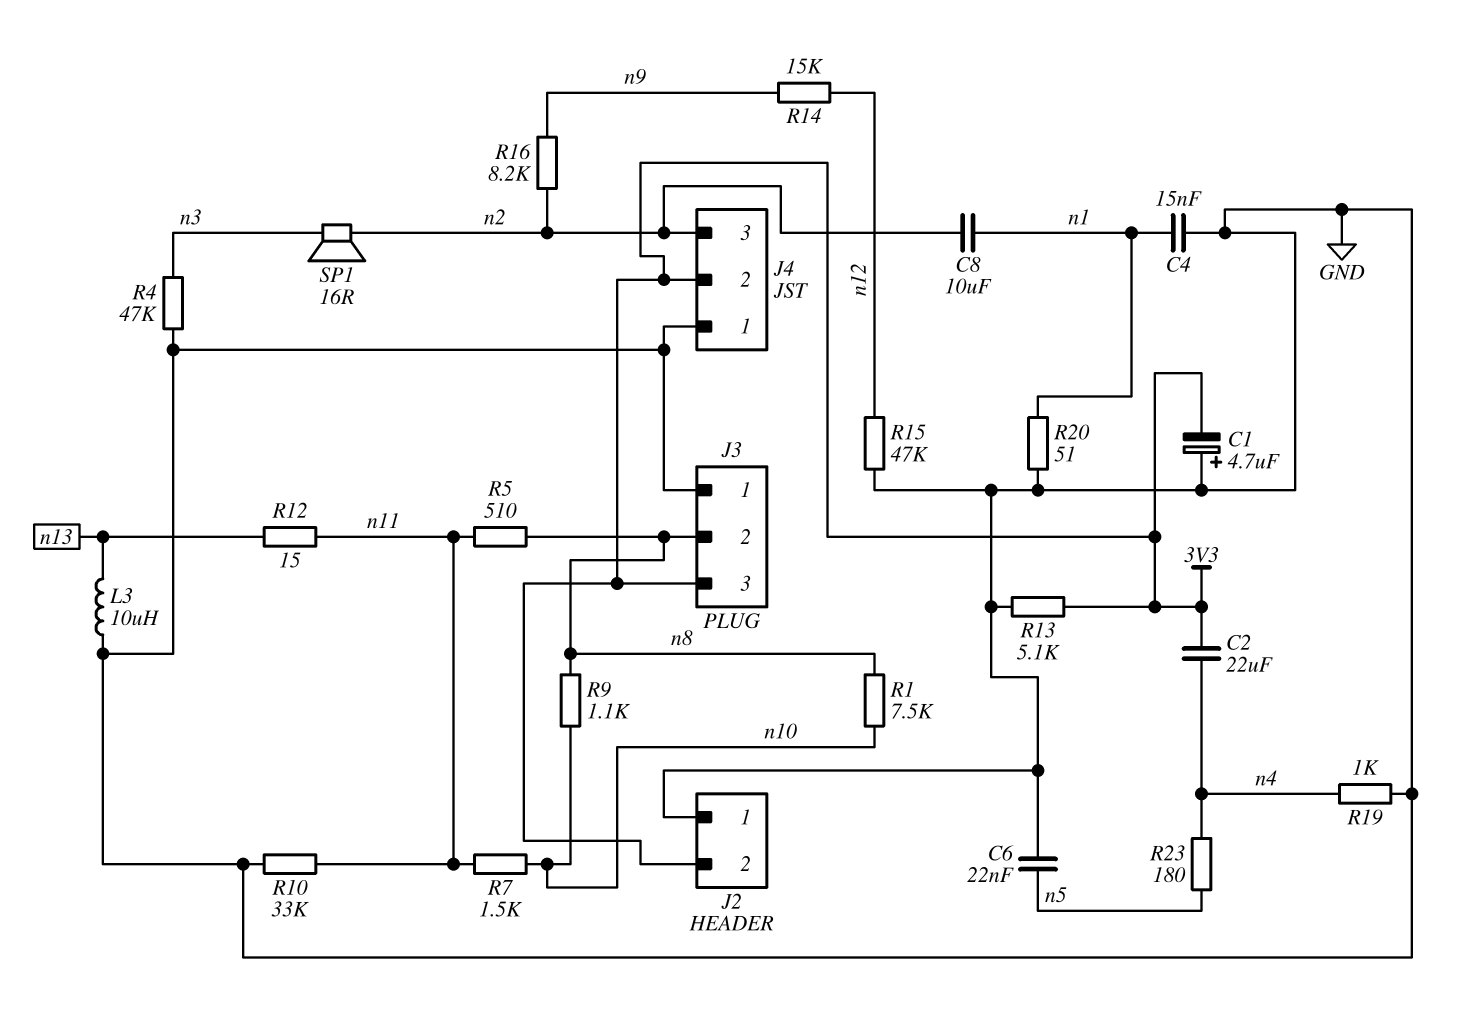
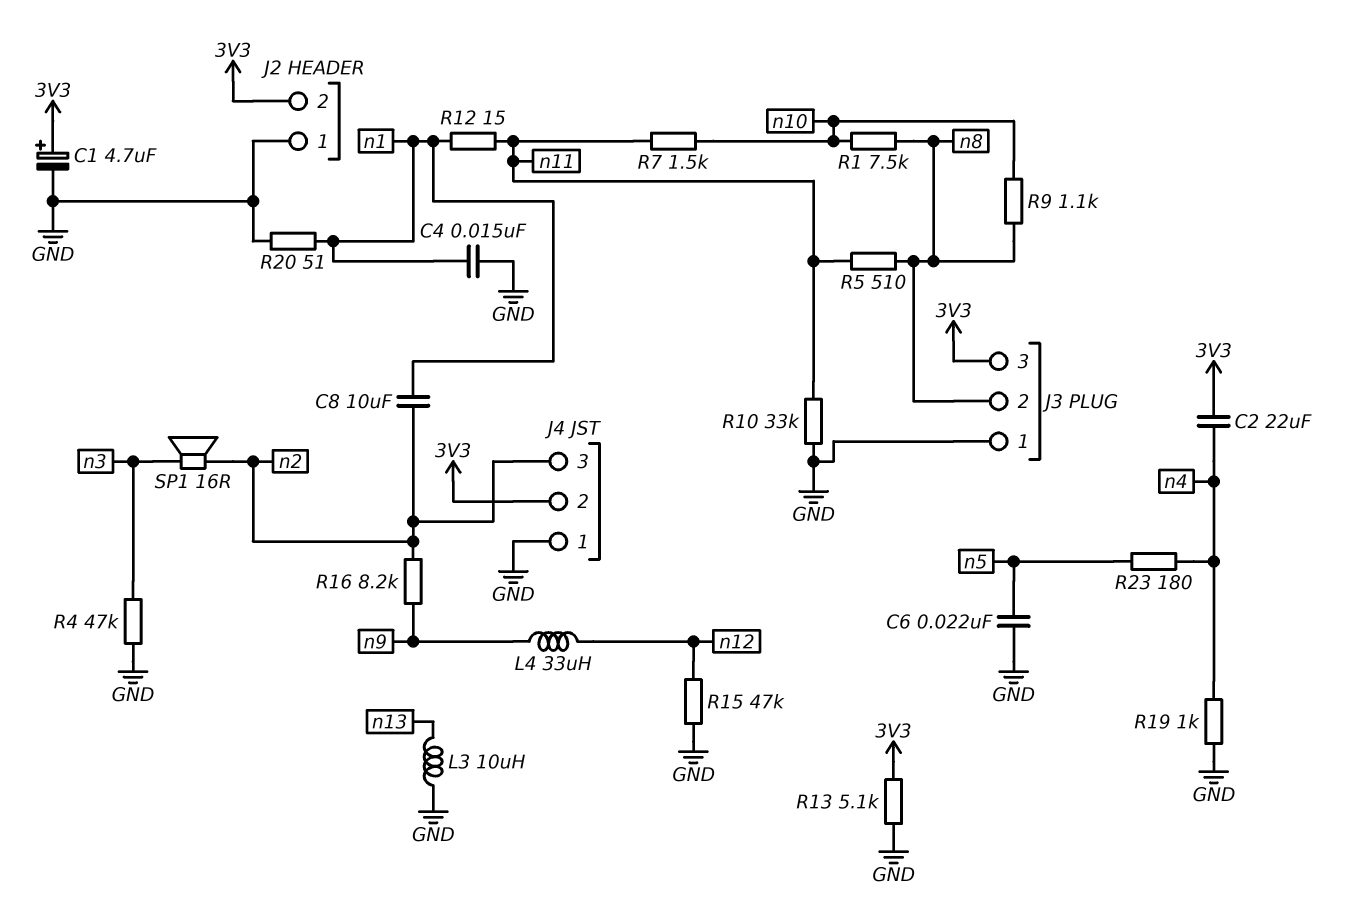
C1: 4.7uF (plus GND, minus 3V3) -> 4.7uF (plus 3V3, minus GND)
L4: none -> 33uH (n9, n12)
R12: 15 (n11, n13) -> 15 (n1, n11)
R14: 15k (n9, n12) -> none

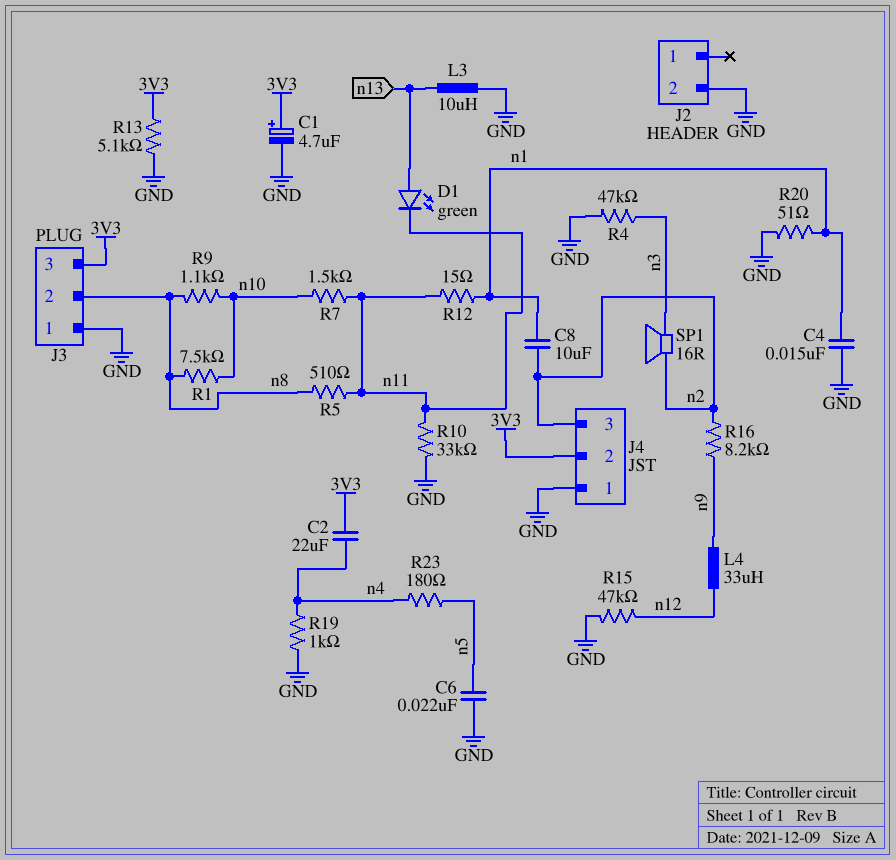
D1: none -> LED green (A n13, K n11)
J2 pin 1: GND -> none
J2 pin 2: 3V3 -> GND

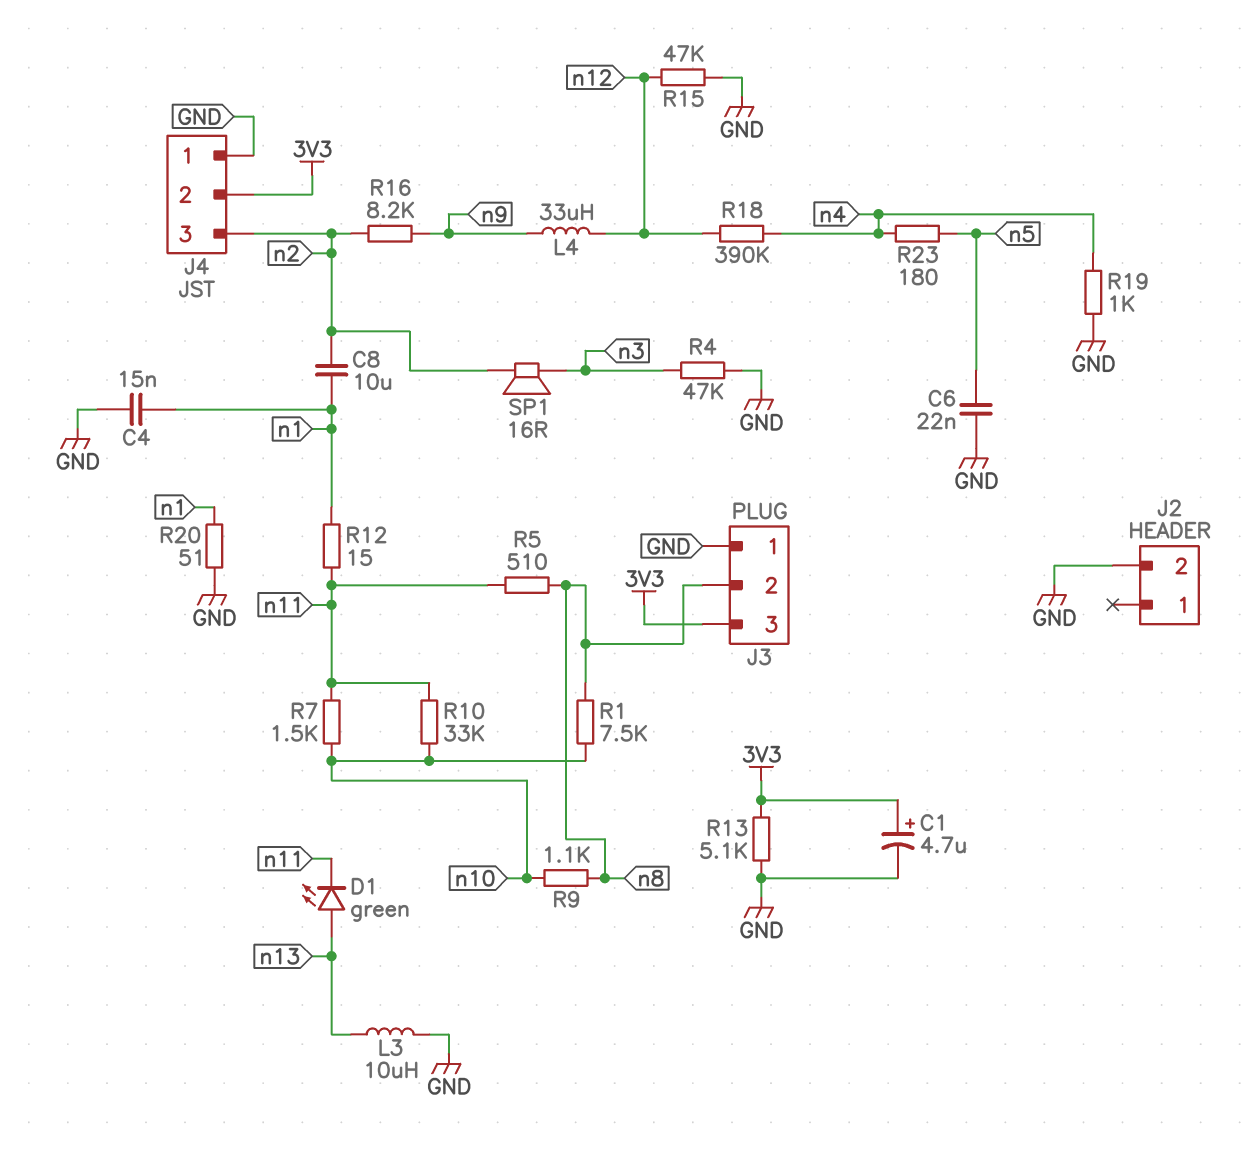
C2: 22uF (3V3, n4) -> none
R10: 33k (GND, n11) -> 33k (n10, n11)
R18: none -> 390k (n4, n12)

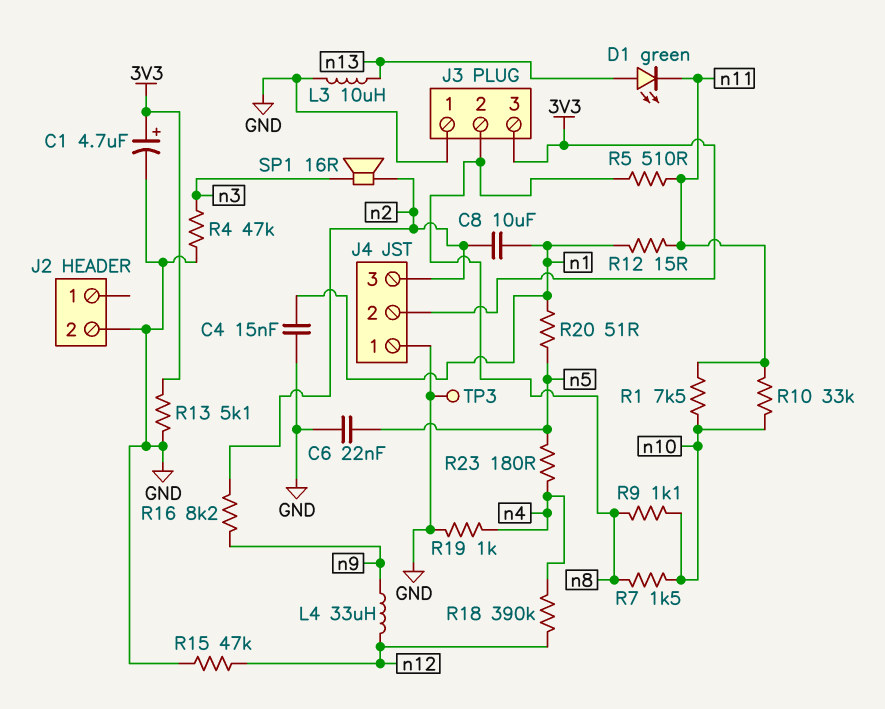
R1: 7.5k (n8, n10) -> 7.5k (n10, n11)
R7: 1.5k (n10, n11) -> 1.5k (n8, n10)
R20: 51 (GND, n1) -> 51 (n1, n5)
TP3: none -> test point (GND)

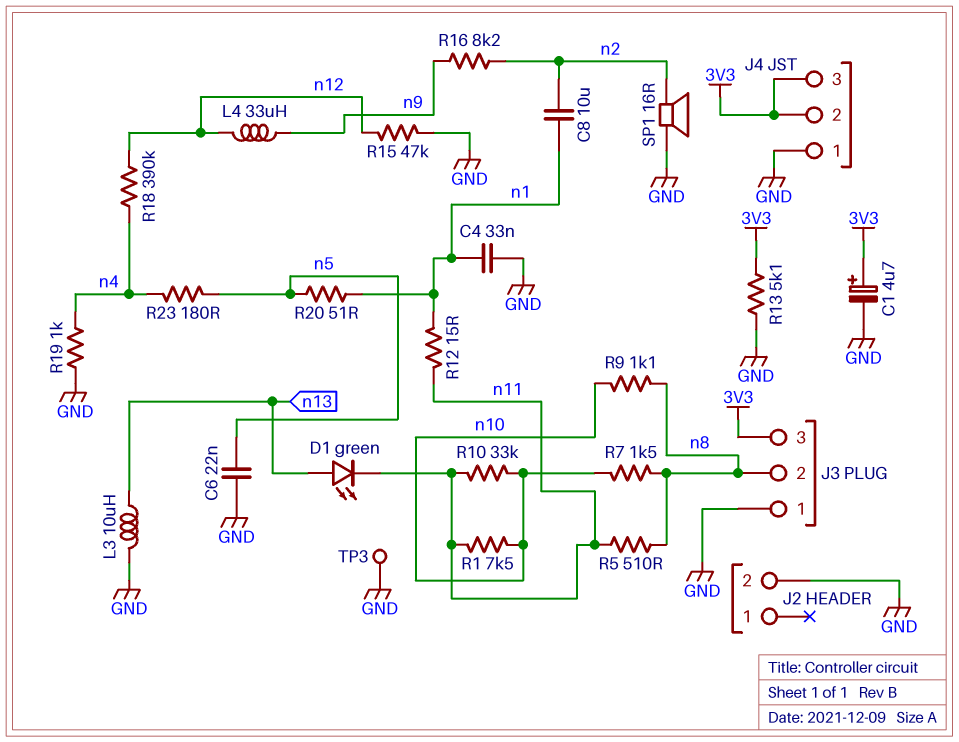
C4: 15nF (GND, n1) -> 33nF (GND, n1)
J4 pin 3: n2 -> 3V3
R4: 47k (GND, n3) -> none
SP1: speaker 16R (n2, n3) -> speaker 16R (GND, n2)

